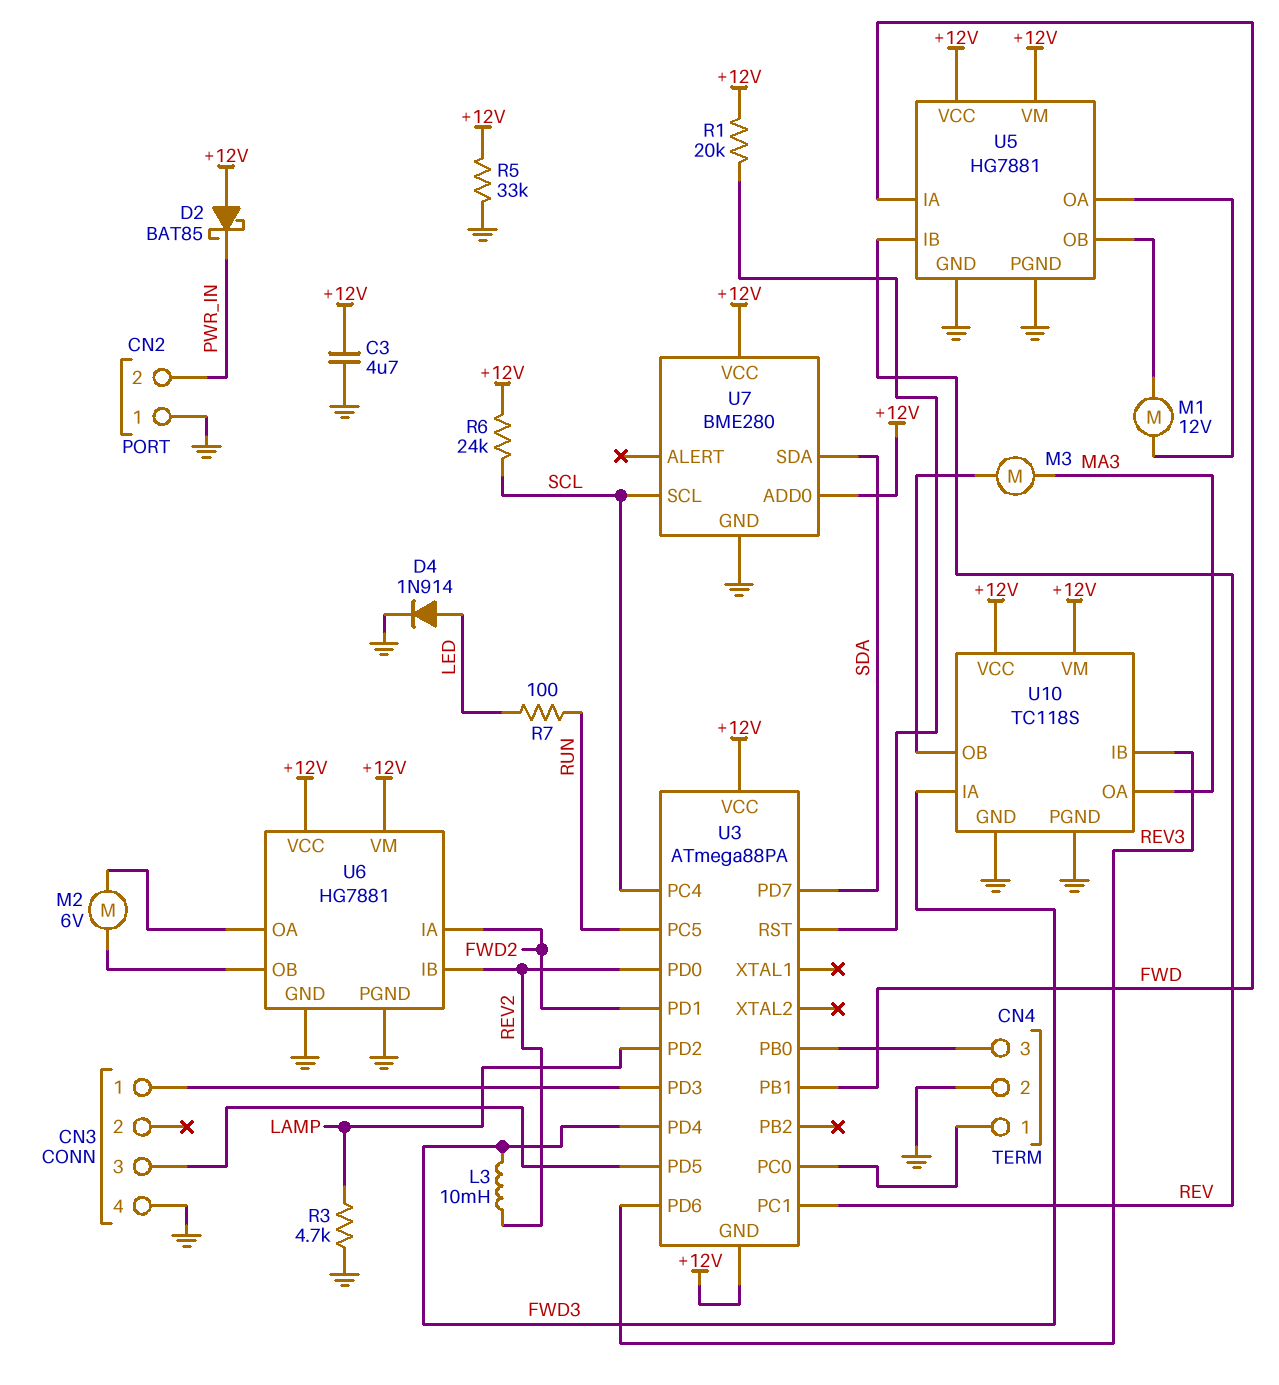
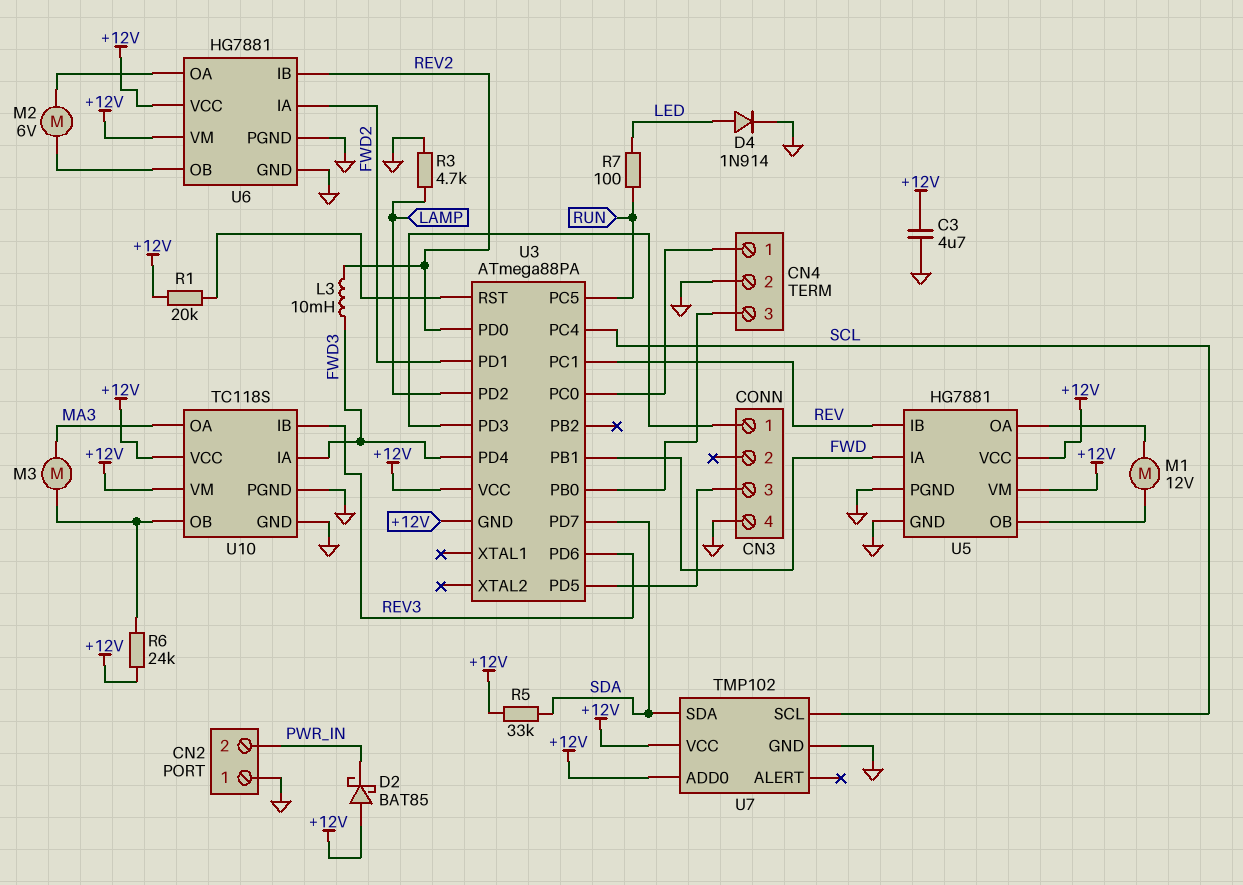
R5: 33k (+12V, GND) -> 33k (+12V, SDA)
R6: 24k (+12V, SCL) -> 24k (+12V, U10/OB)
U7: BME280 -> TMP102

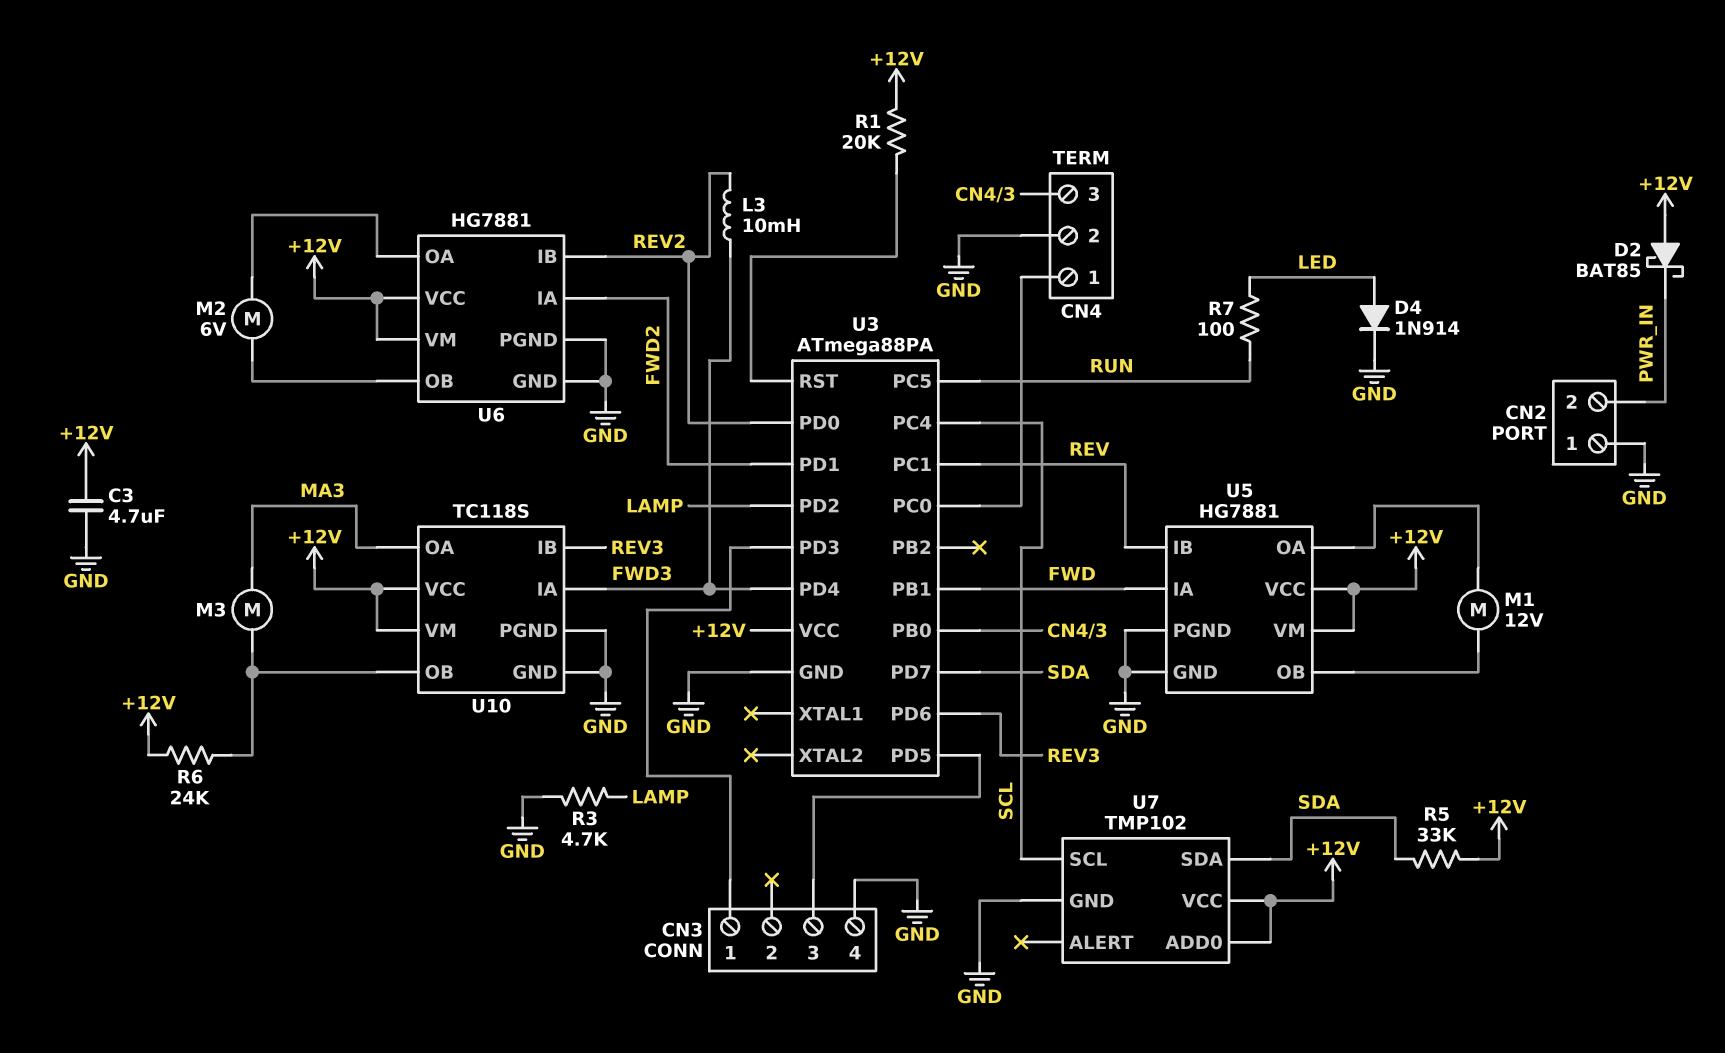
U3 pin GND: +12V -> GND

